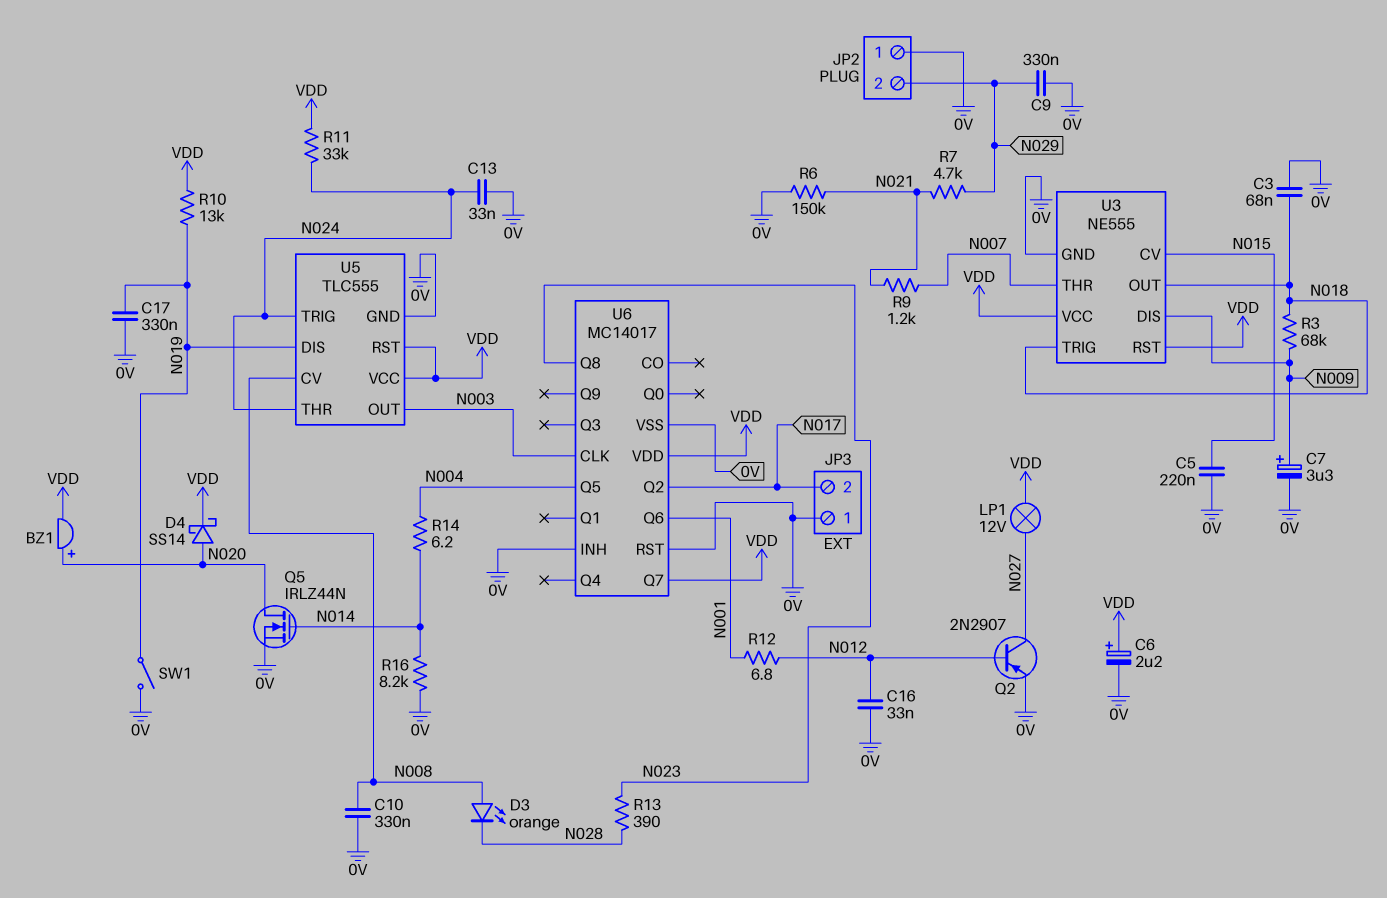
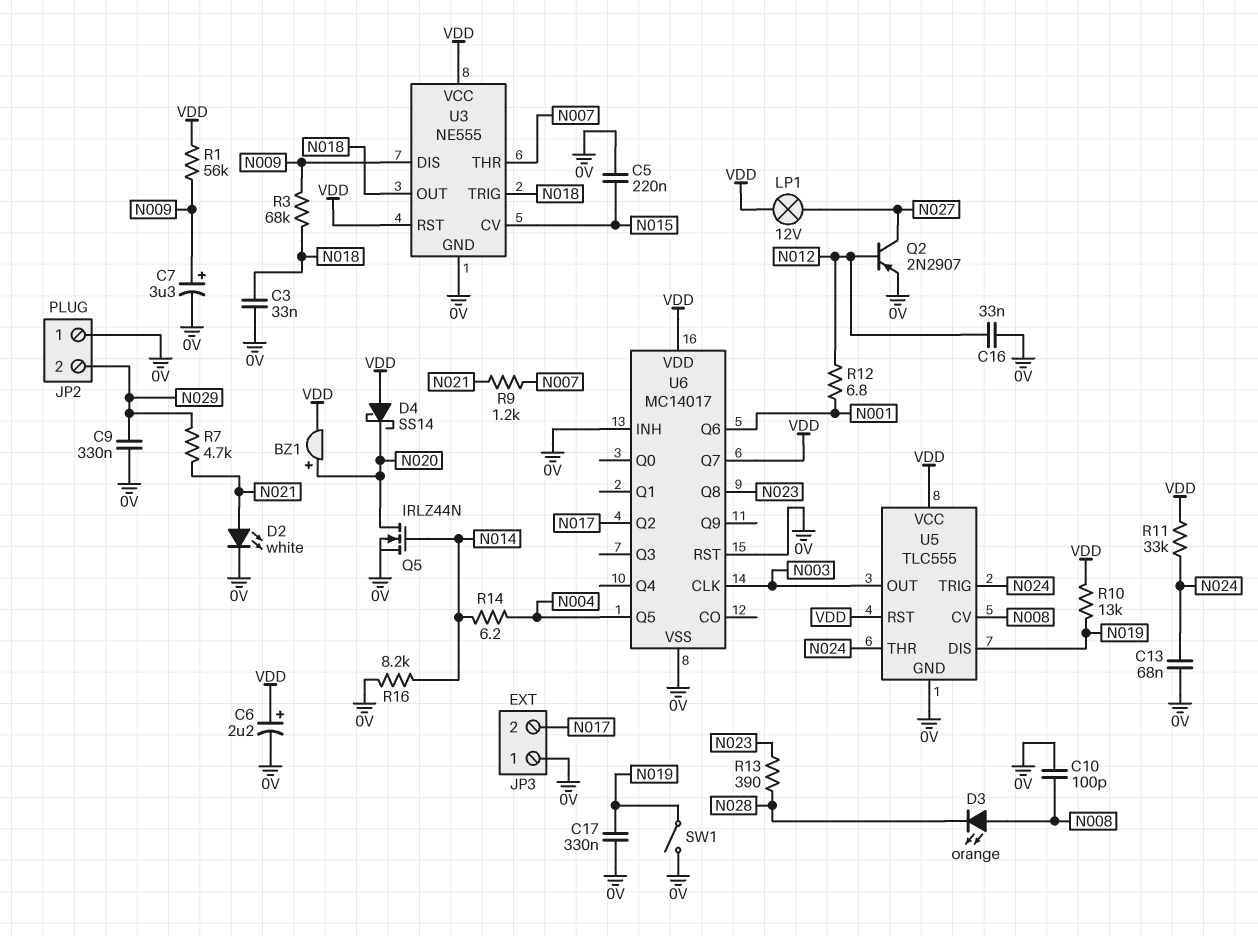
C3: 68nF (0V, N018) -> 33nF (0V, N018)
C10: 330nF (0V, N008) -> 100pF (0V, N008)
C13: 33nF (0V, N024) -> 68nF (0V, N024)
D2: none -> LED white (A N021, K 0V)
D4: schottky SS14 (A N020, K VDD) -> schottky SS14 (A VDD, K N020)
R1: none -> 56k (N009, VDD)
R6: 150k (0V, N021) -> none

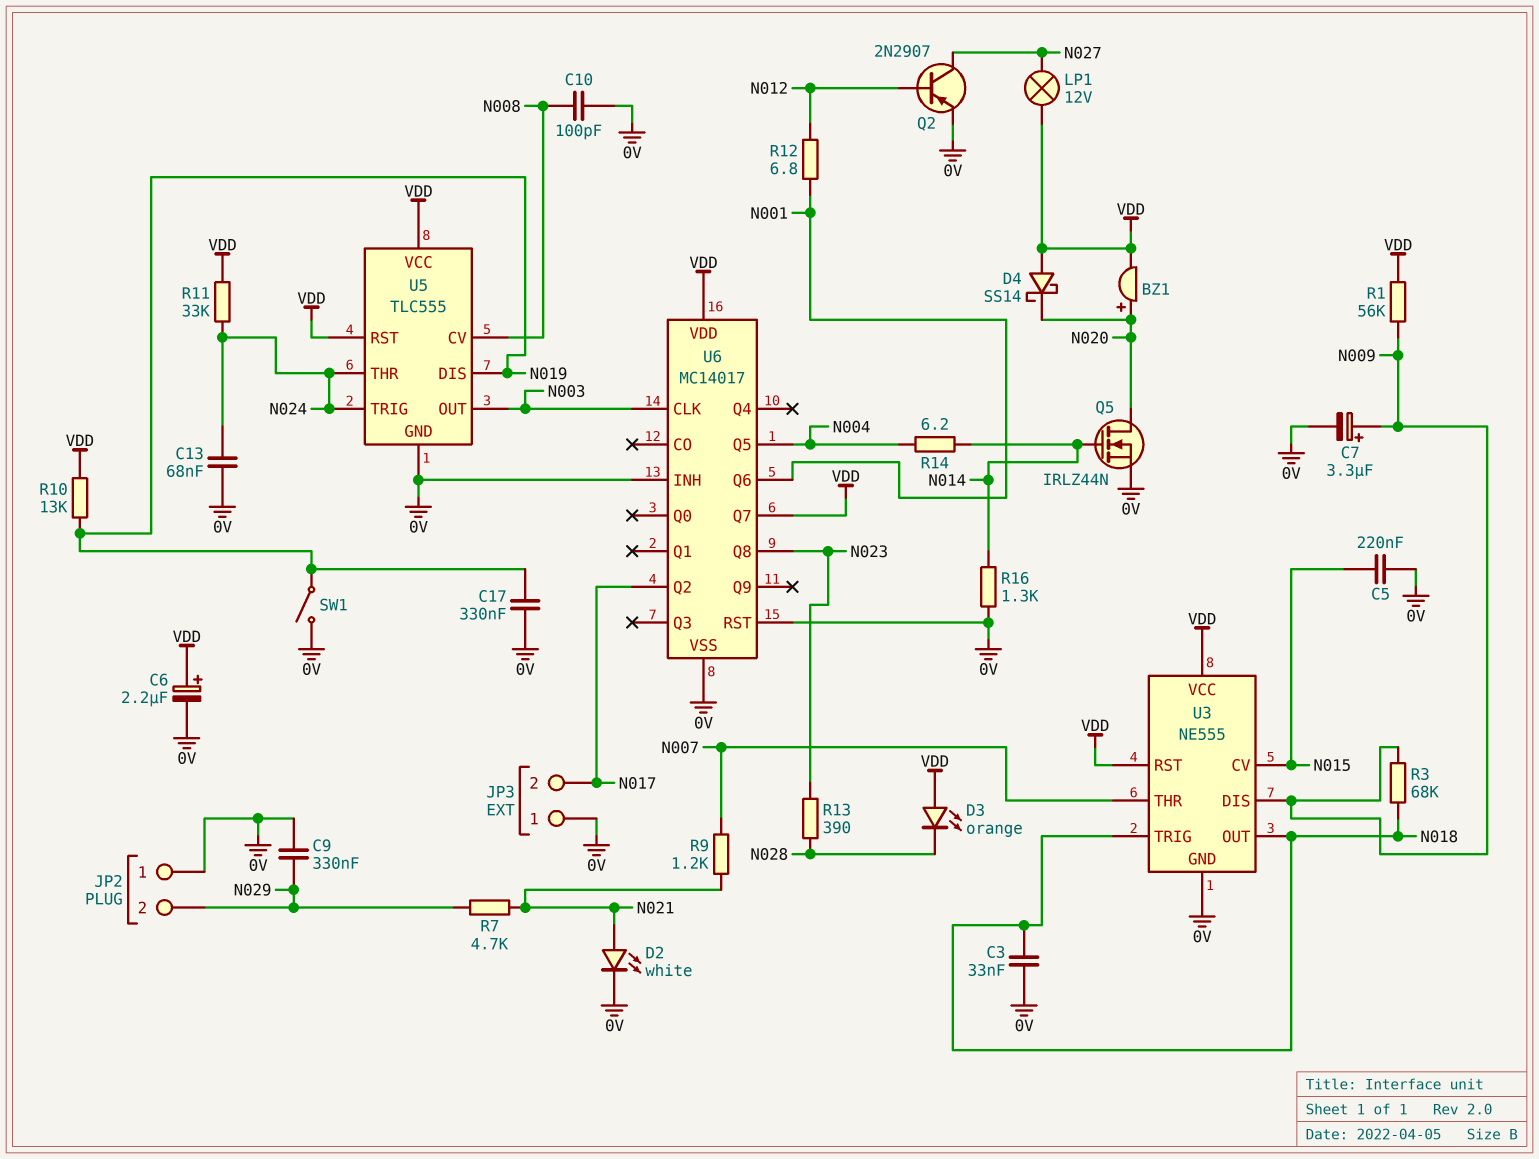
C16: 33nF (0V, N012) -> none
D3: LED orange (A N008, K N028) -> LED orange (A VDD, K N028)
R16: 8.2k (0V, N014) -> 1.3k (0V, N014)

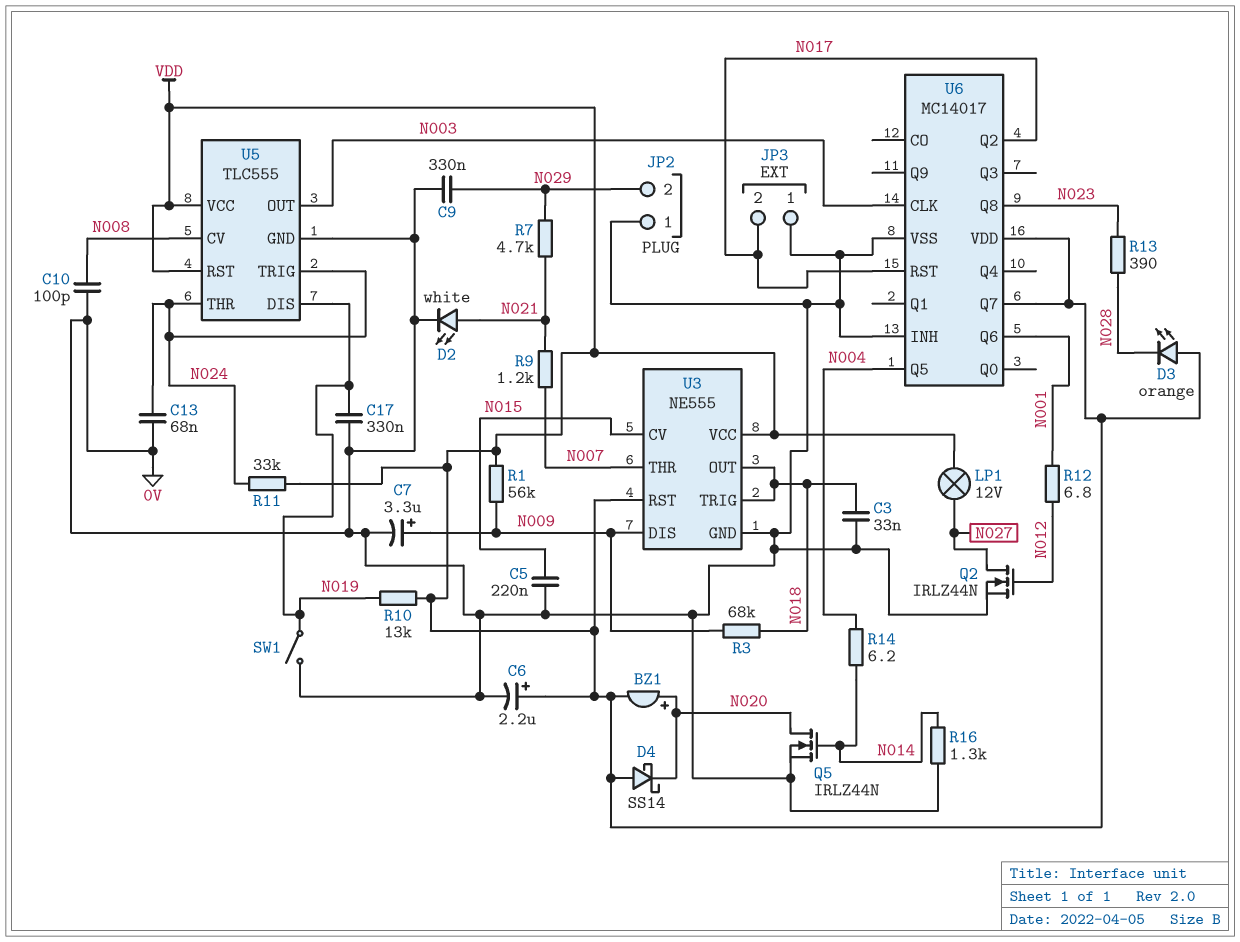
Q2: PNP 2N2907 (B N012, C N027, E 0V) -> NMOS IRLZ44N (G N012, D N027, S 0V)
U6 pin RST: 0V -> N017

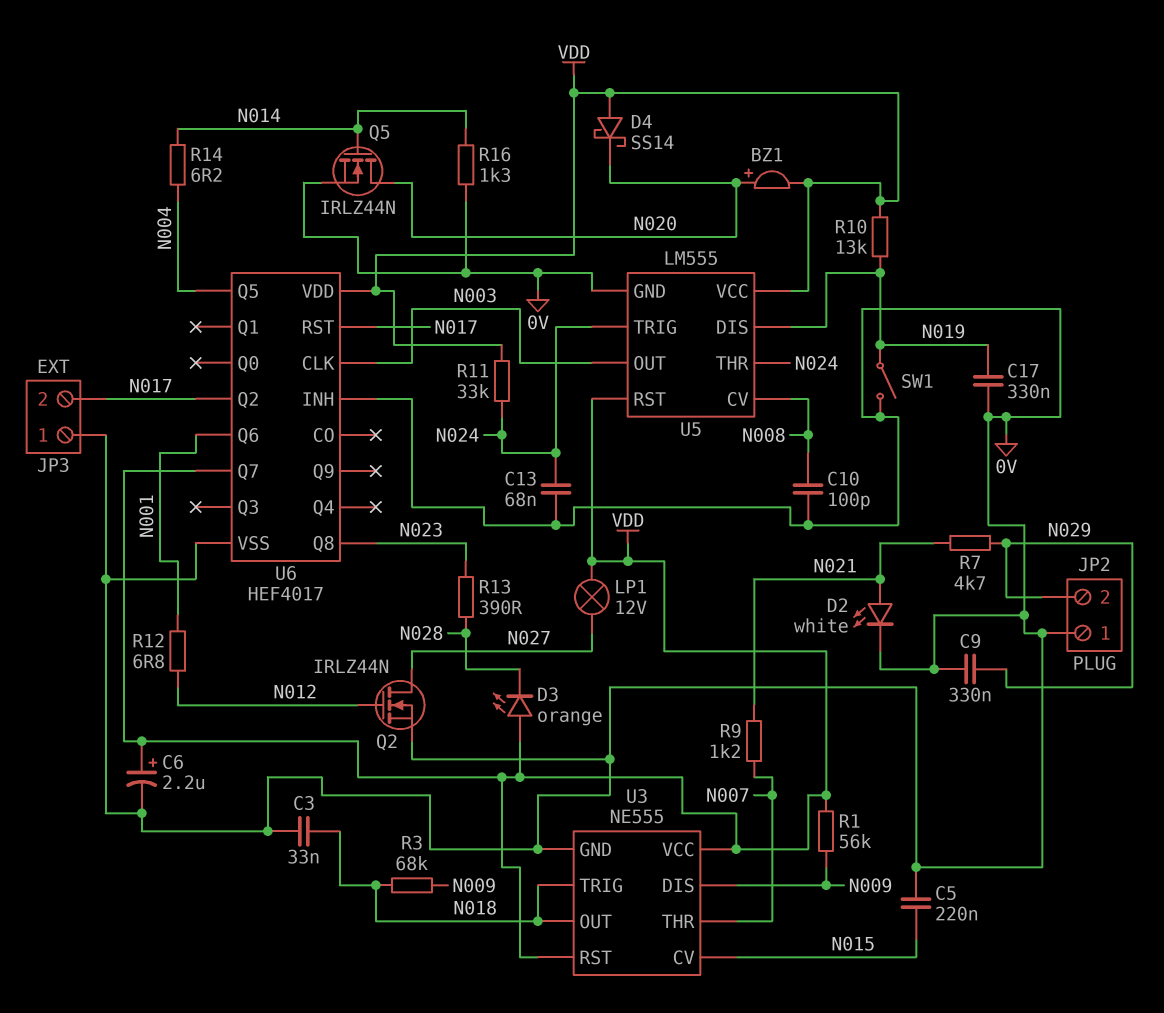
C7: 3.3uF (plus N009, minus 0V) -> none
U5: TLC555 -> LM555
U6: MC14017 -> HEF4017

